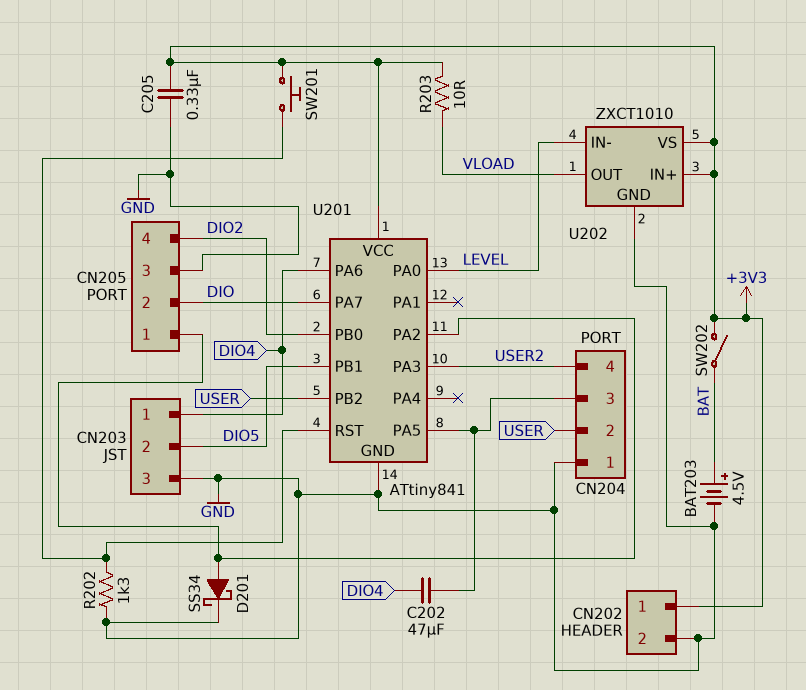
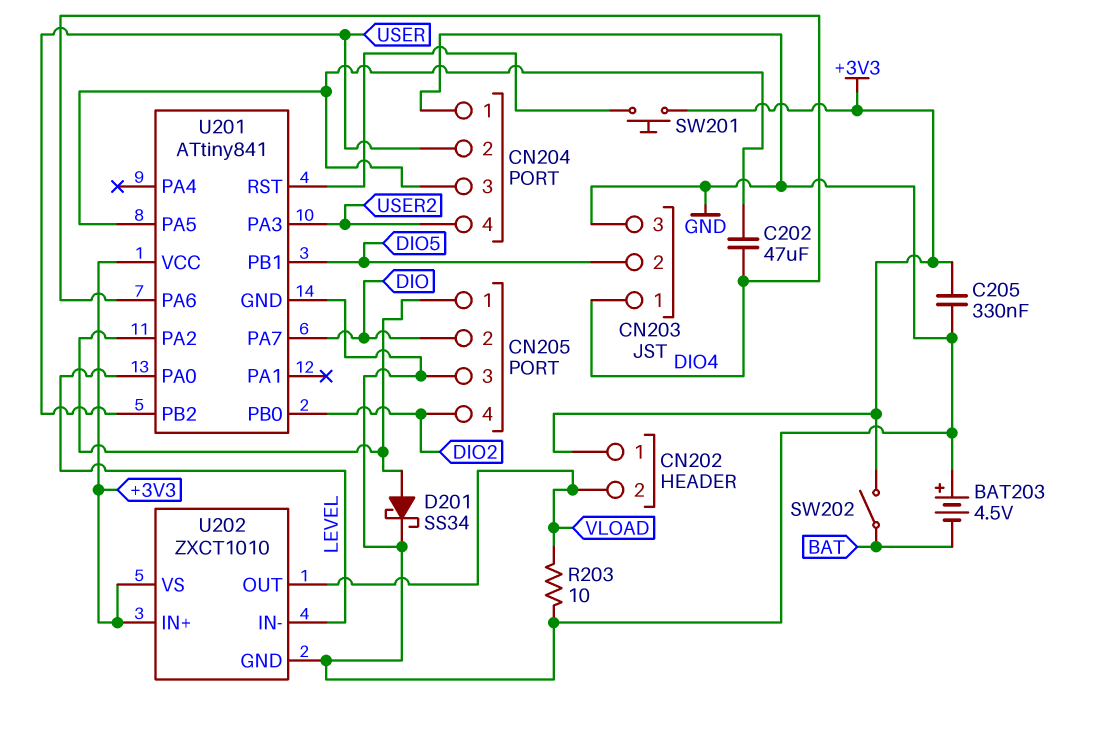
BAT203: 4.5V (plus BAT, minus GND) -> 4.5V (plus GND, minus BAT)
CN202 pin 2: GND -> VLOAD
R202: 1.3k (GND, U201/RST) -> none
R203: 10 (+3V3, VLOAD) -> 10 (GND, VLOAD)

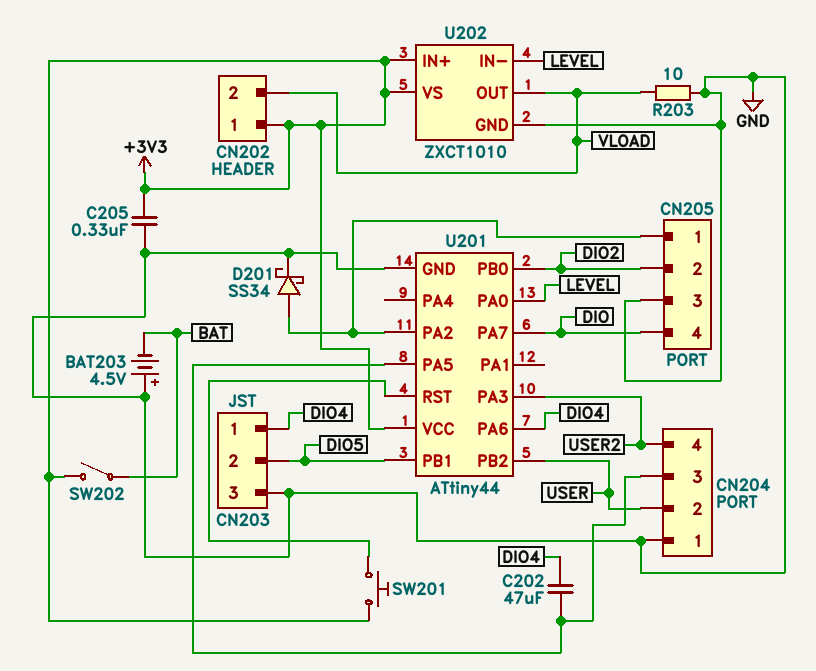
CN205 pin 2: DIO -> DIO2
CN205 pin 4: DIO2 -> DIO
U201: ATtiny841 -> ATtiny44

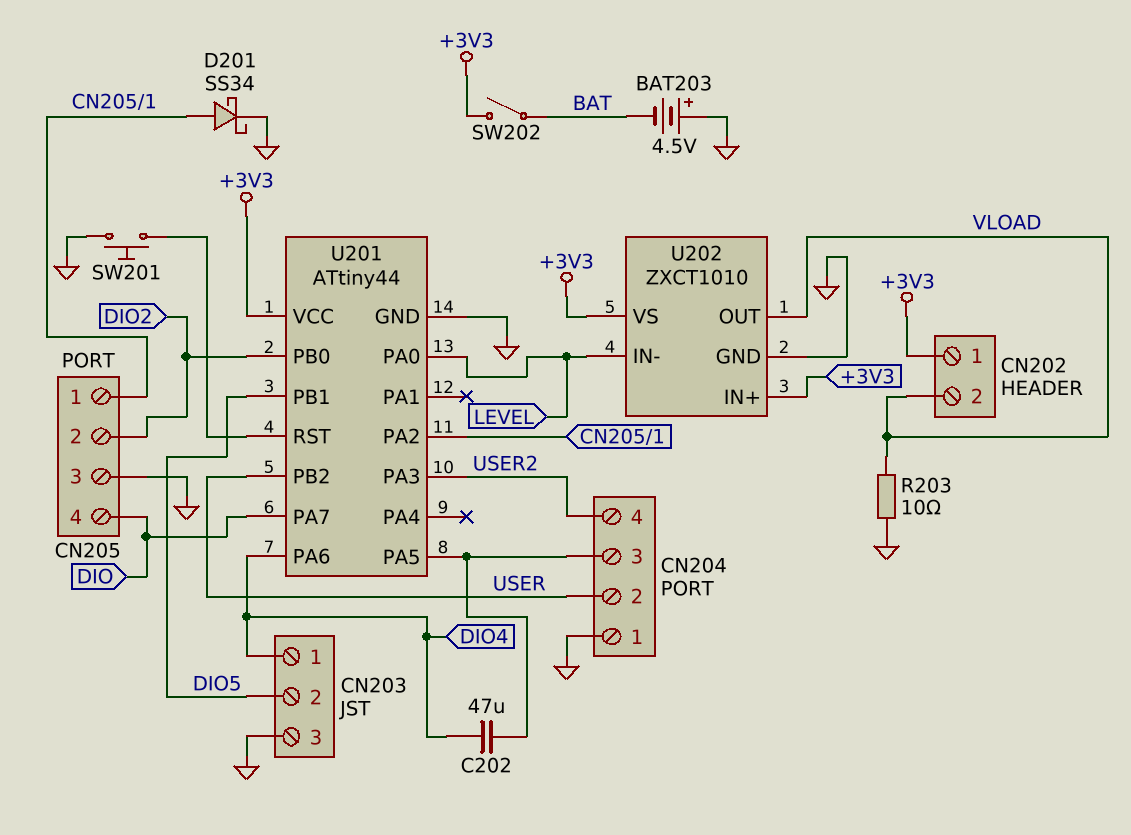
C205: 330nF (+3V3, GND) -> none
SW201: button (+3V3, U201/RST) -> button (GND, U201/RST)

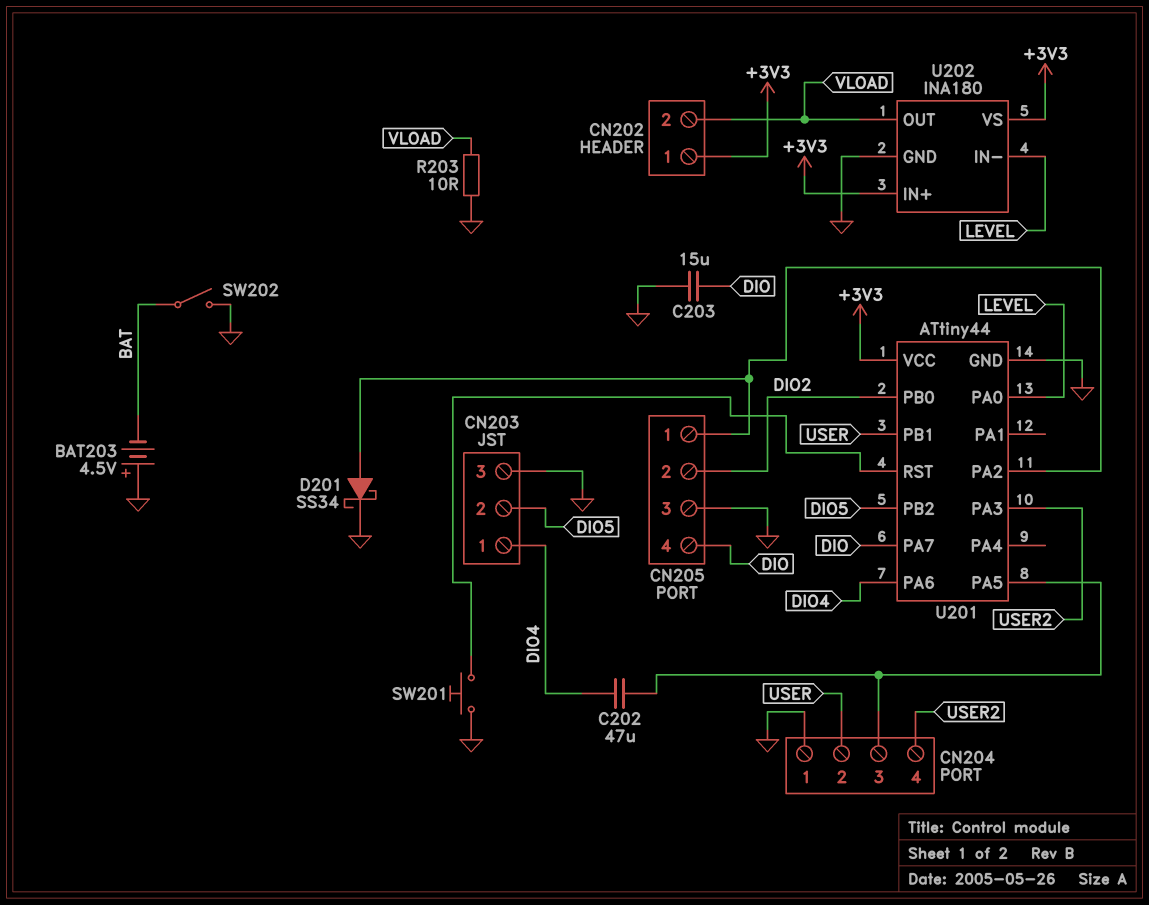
C203: none -> 15uF (DIO, GND)
SW202: switch (+3V3, BAT) -> switch (BAT, GND)
U201 pin PB1: DIO5 -> USER
U201 pin PB2: USER -> DIO5
U202: ZXCT1010 -> INA180

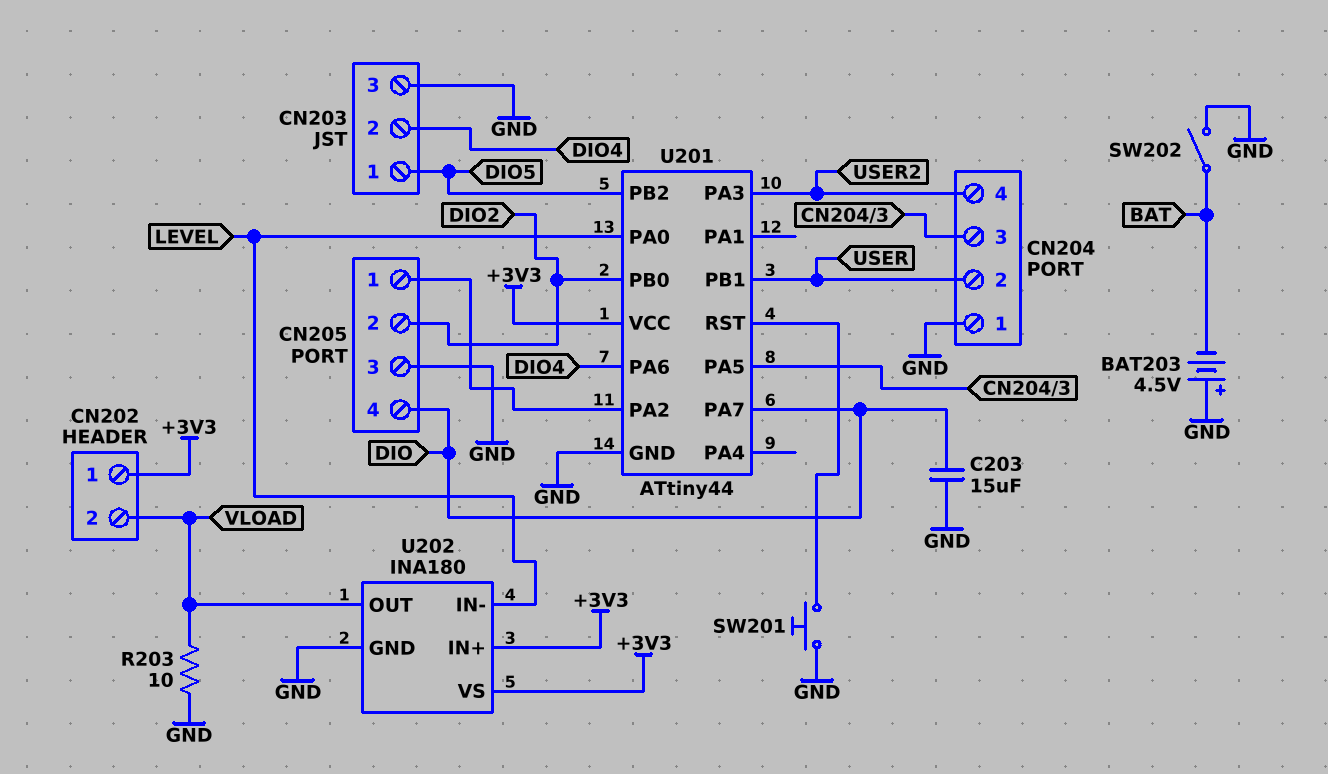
C202: 47uF (CN204/3, DIO4) -> none
CN203 pin 1: DIO4 -> DIO5
CN203 pin 2: DIO5 -> DIO4
D201: schottky SS34 (A CN205/1, K GND) -> none

